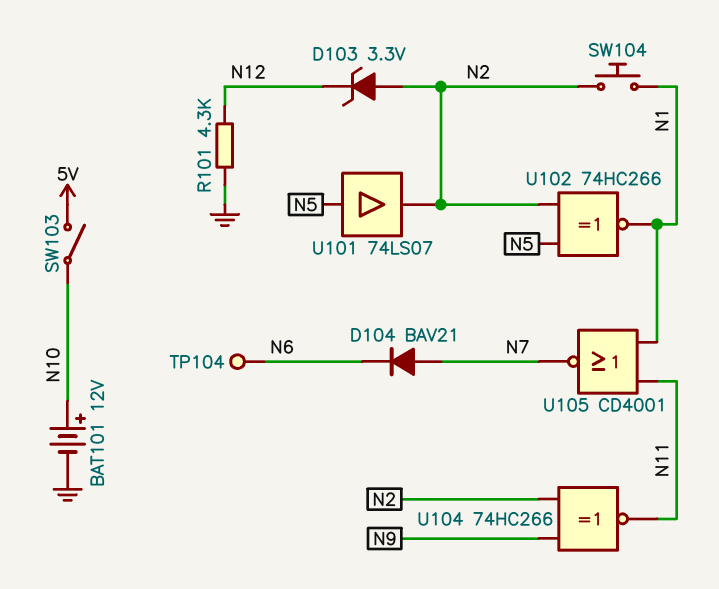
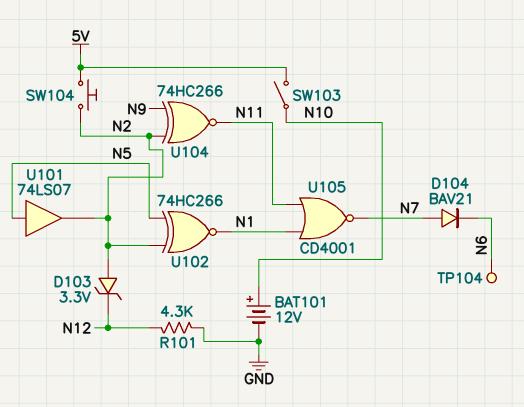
SW104: button (N1, N2) -> button (5V, N2)

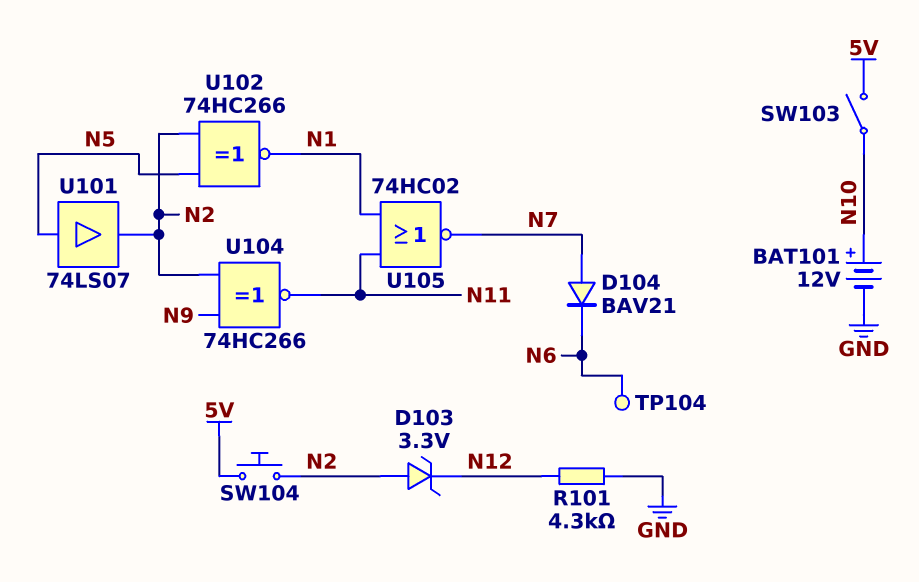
U105: NOR CD4001 (in N1, in N11, out N7) -> NOR 74HC02 (in N1, in N11, out N7)

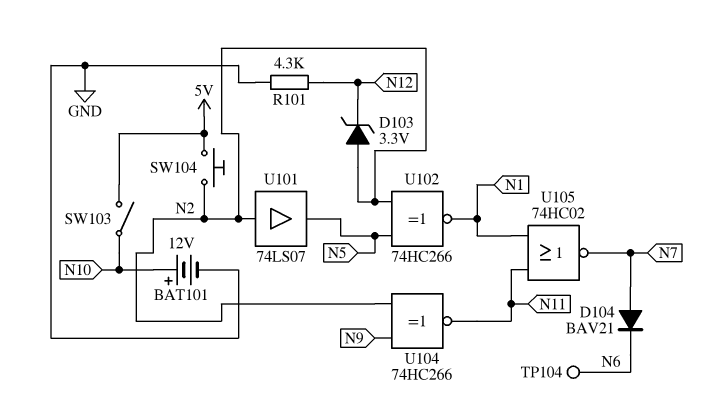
U101: buffer 74LS07 (in N5, out N2) -> buffer 74LS07 (in N2, out N5)

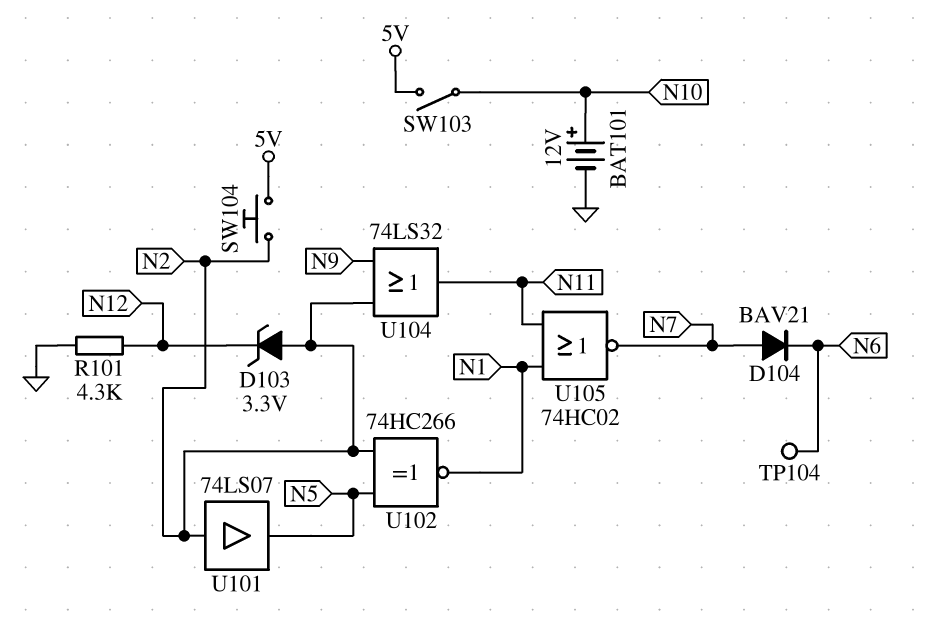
U104: XNOR 74HC266 (in N2, in N9, out N11) -> OR 74LS32 (in N2, in N9, out N11)

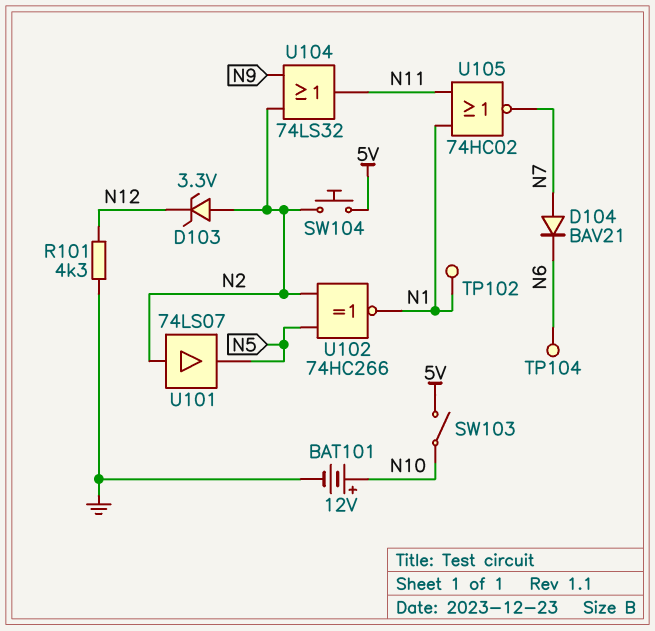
TP102: none -> test point (N1)

